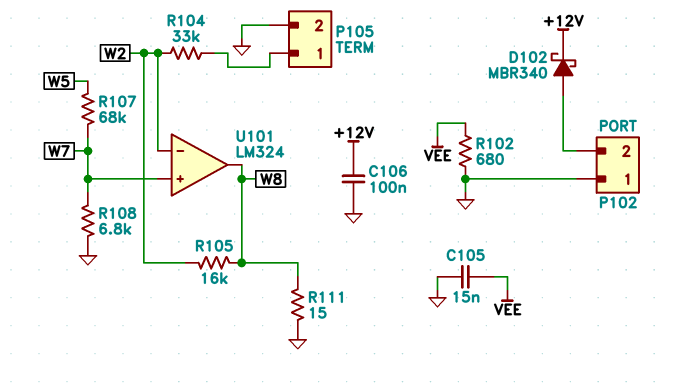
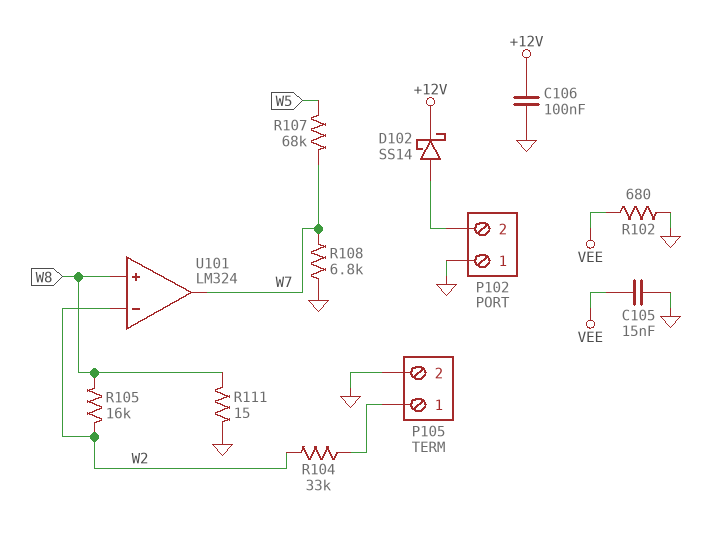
D102: schottky MBR340 (A P102/2, K +12V) -> schottky SS14 (A P102/2, K +12V)
U101 pin in+: W7 -> W8
U101 pin out: W8 -> W7

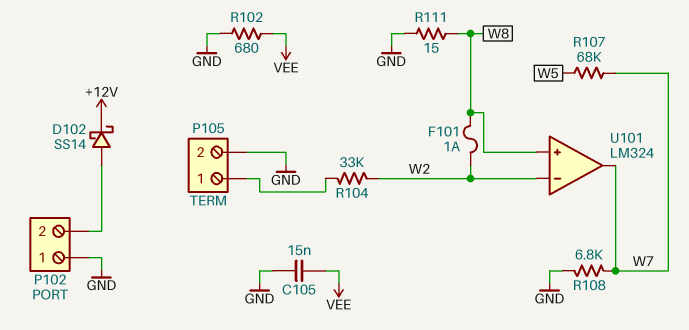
C106: 100nF (+12V, GND) -> none
F101: none -> 1A (W2, W8)
R105: 16k (W2, W8) -> none

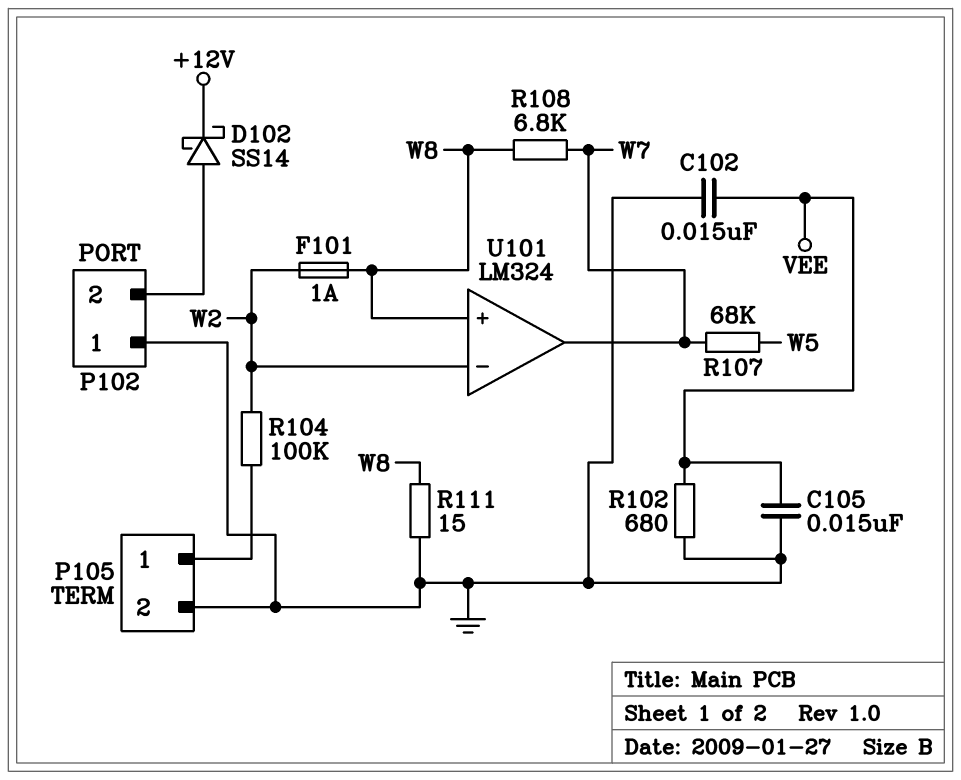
C102: none -> 15nF (GND, VEE)
R104: 33k (P105/1, W2) -> 100k (P105/1, W2)
R108: 6.8k (GND, W7) -> 6.8k (W7, W8)

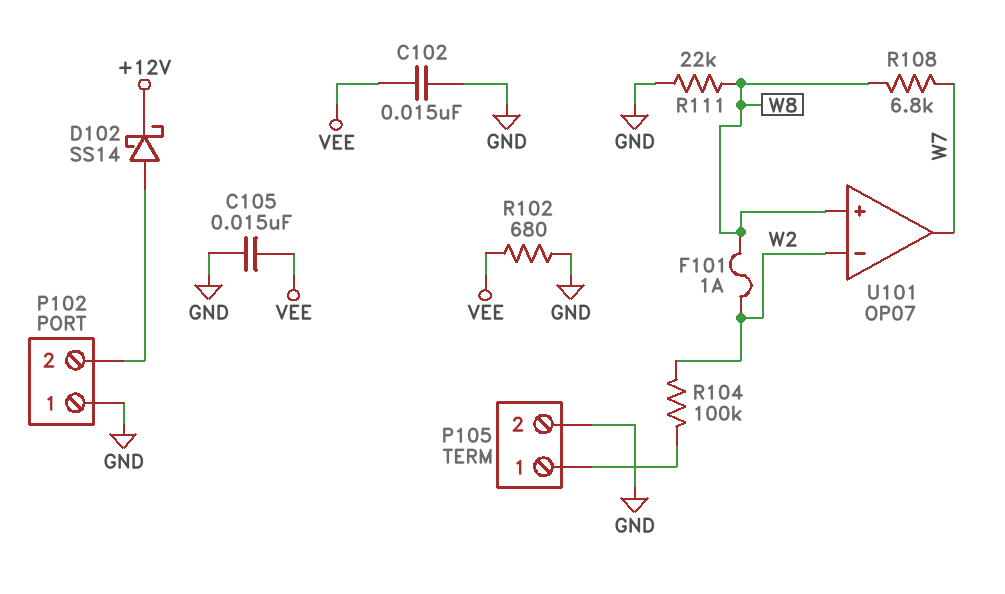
R107: 68k (W5, W7) -> none
R111: 15 (GND, W8) -> 22k (GND, W8)
U101: LM324 -> OP07

